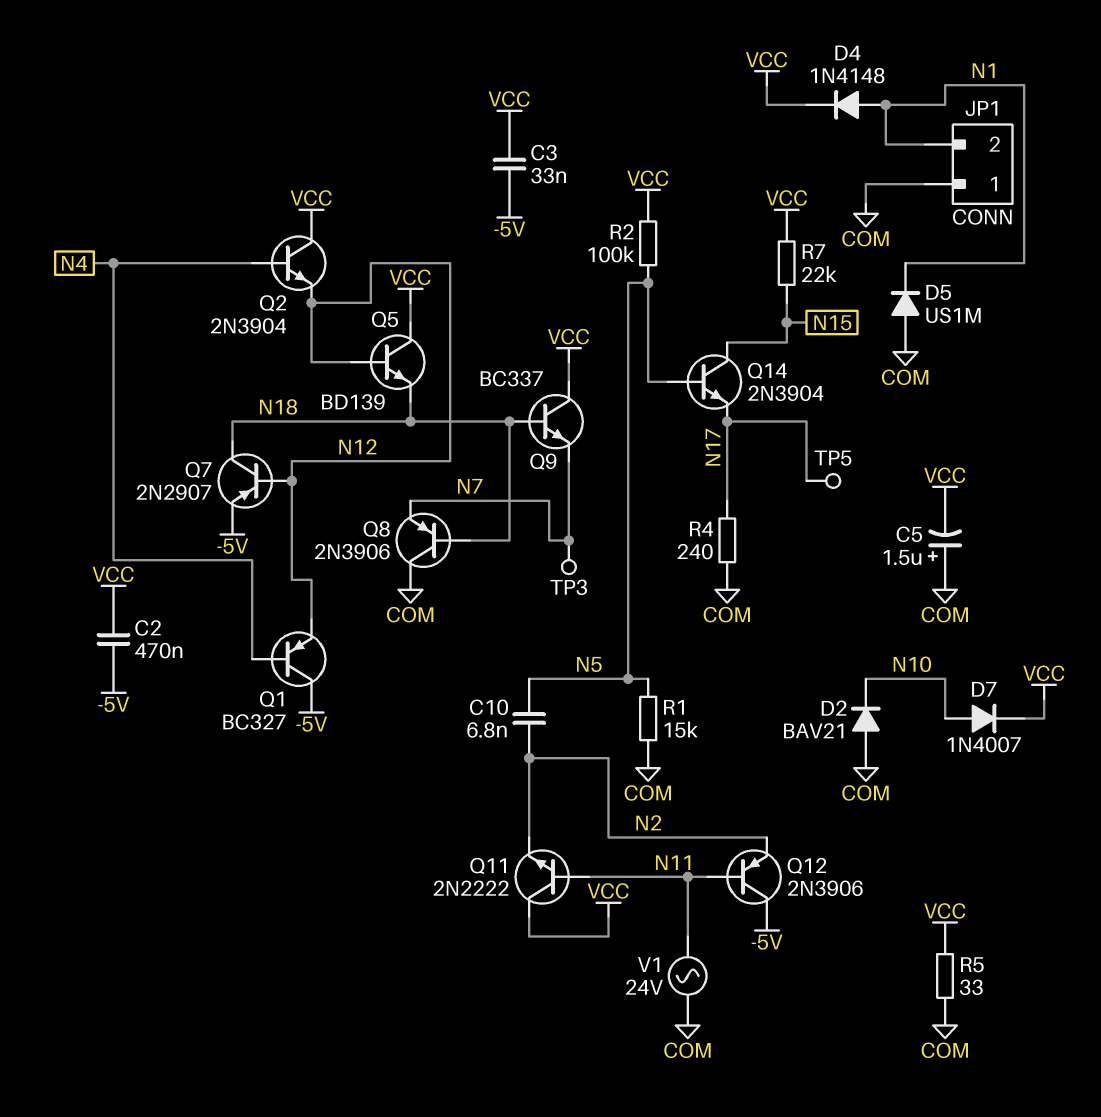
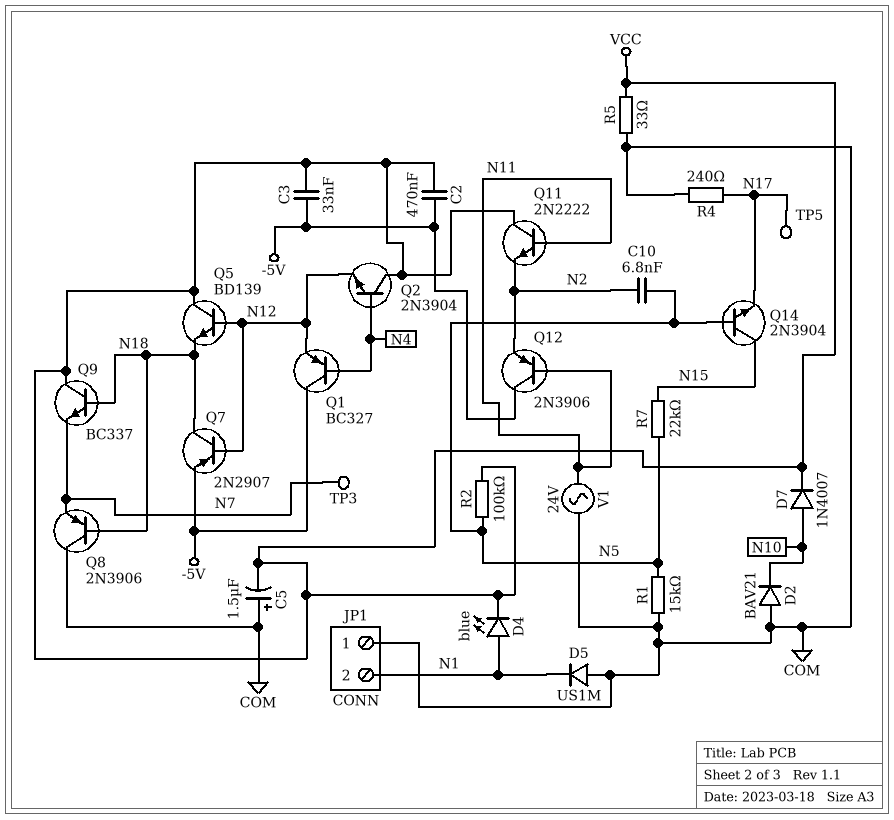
D4: diode 1N4148 (A N1, K VCC) -> LED blue (A N1, K VCC)
R7: 22k (N15, VCC) -> 22k (N5, N15)

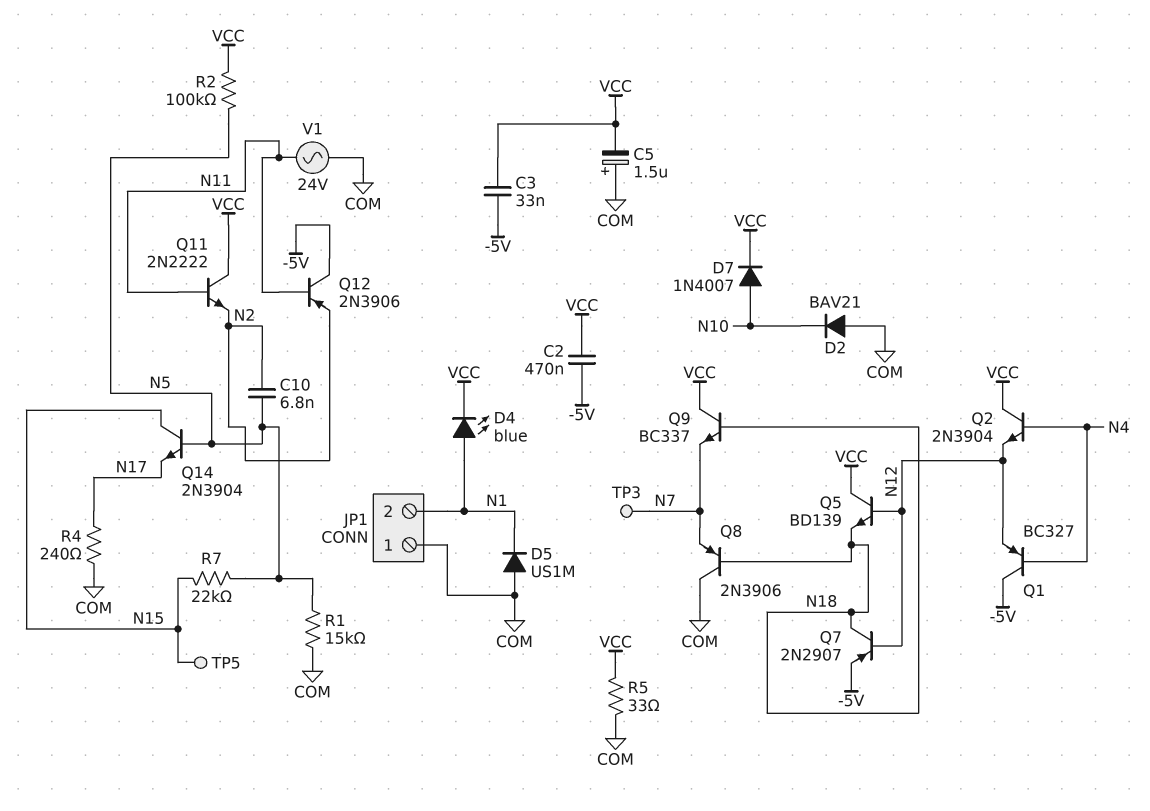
TP5: test point (N17) -> test point (N15)

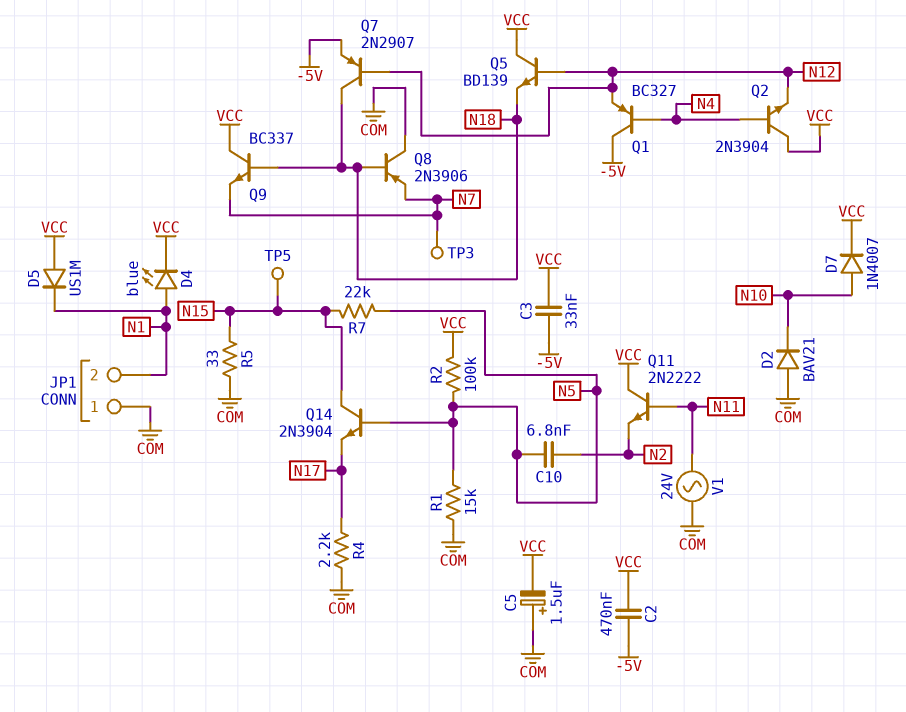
D5: diode US1M (A COM, K N1) -> diode US1M (A VCC, K N1)
Q12: PNP 2N3906 (B N11, C -5V, E N2) -> none
R4: 240 (COM, N17) -> 2.2k (COM, N17)
R5: 33 (COM, VCC) -> 33 (COM, N15)

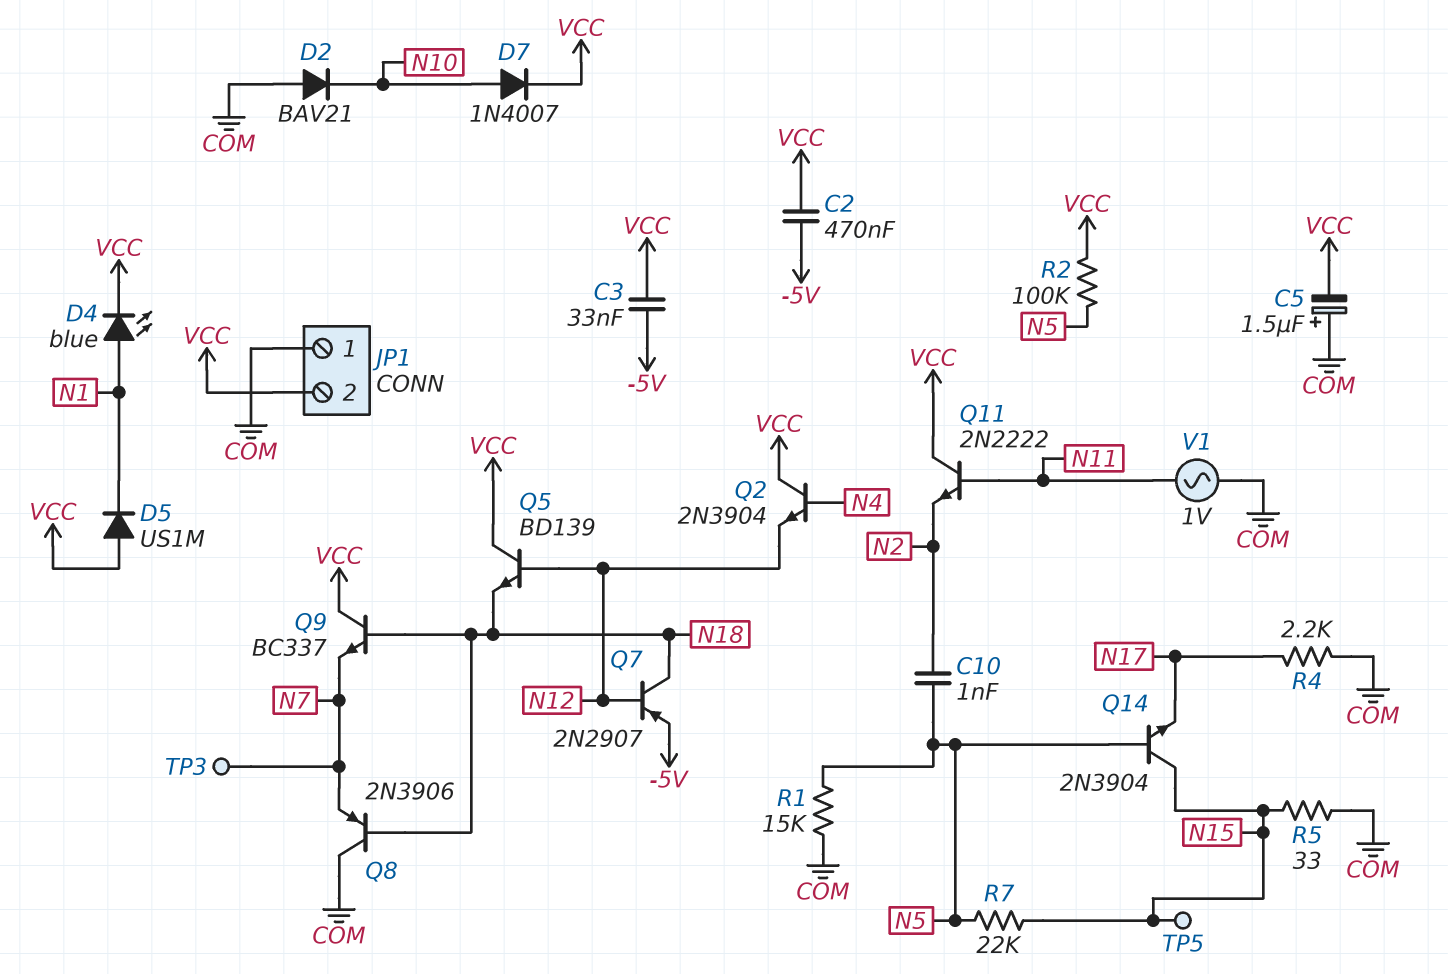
C10: 6.8nF (N2, N5) -> 1nF (N2, N5)
JP1 pin 2: N1 -> VCC
Q1: PNP BC327 (B N4, C -5V, E N12) -> none
V1: AC 24V (COM, N11) -> AC 1V (COM, N11)

